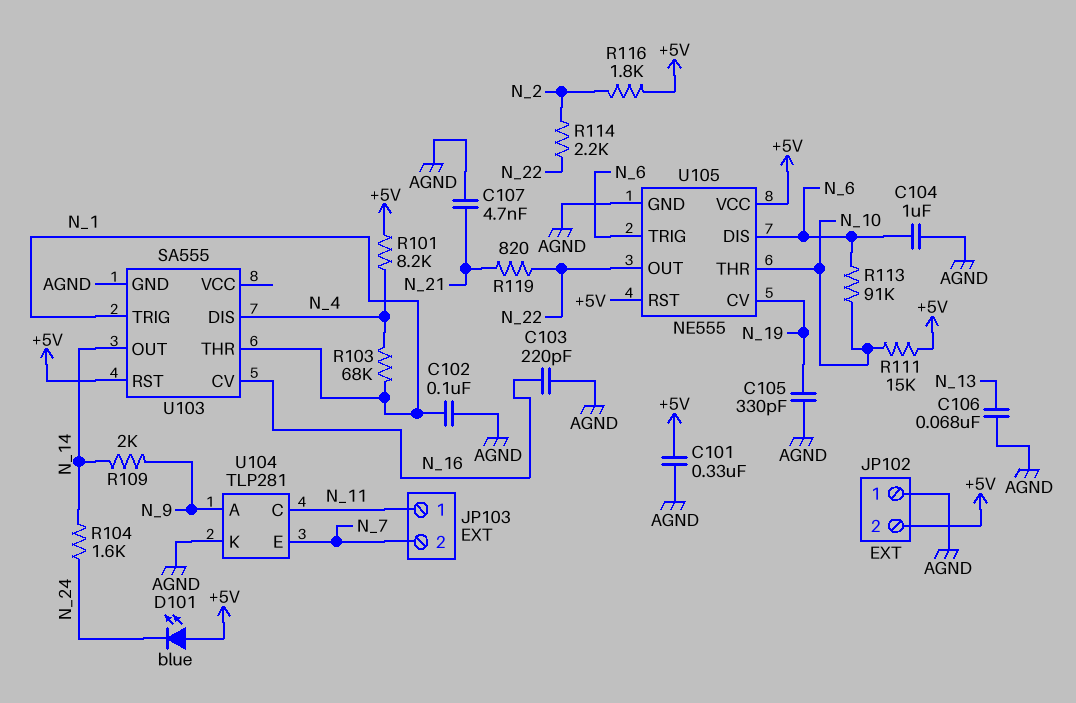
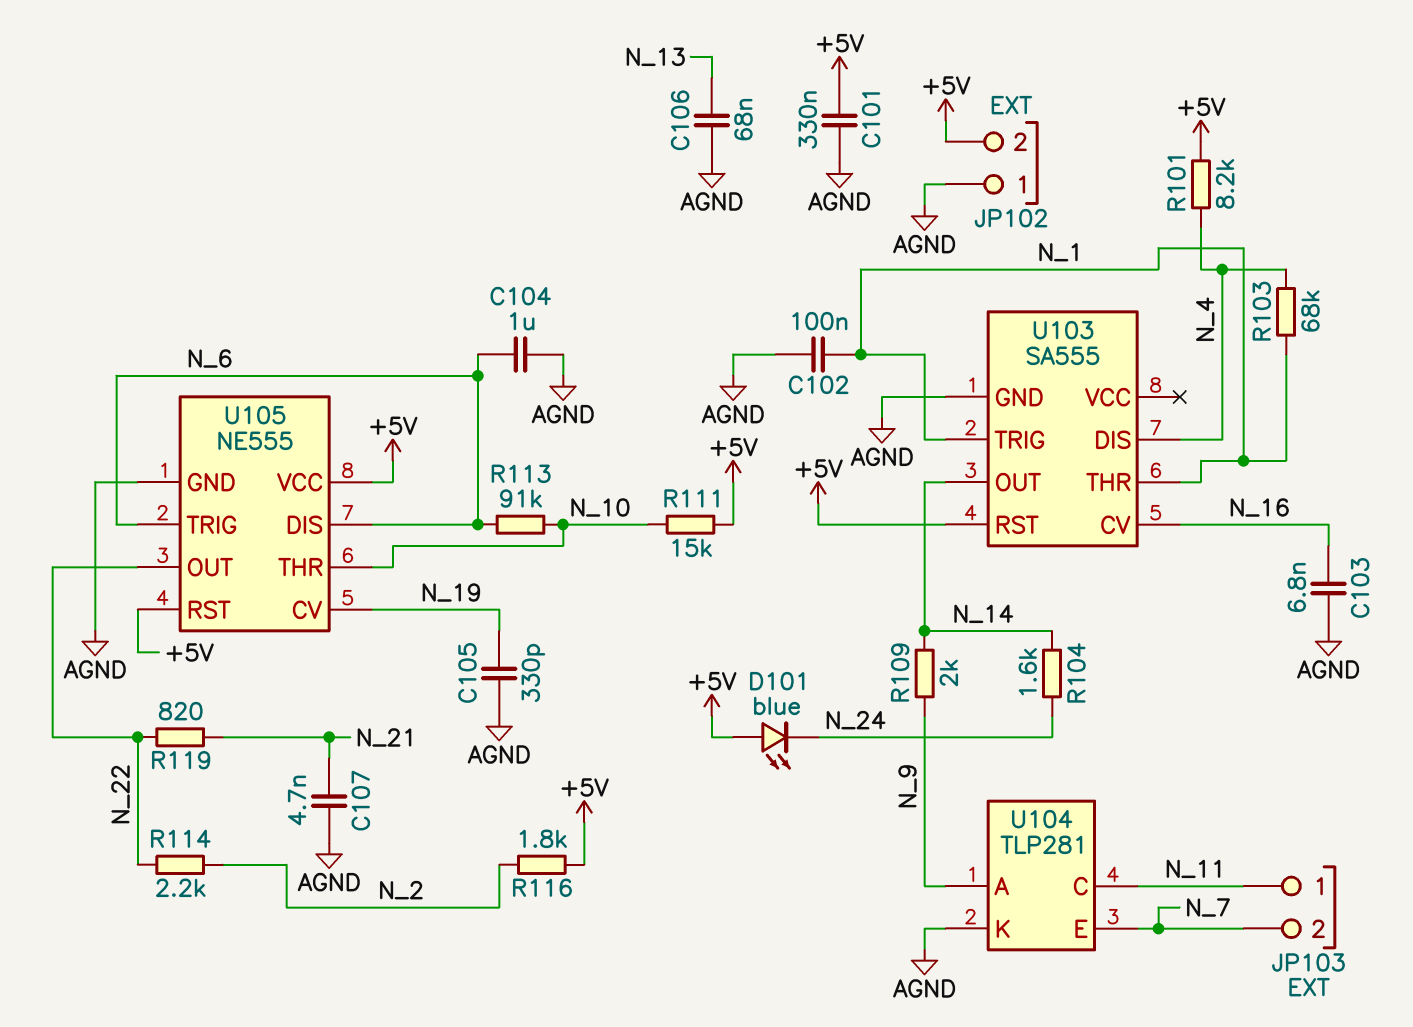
C103: 220pF (AGND, N_16) -> 6.8nF (AGND, N_16)

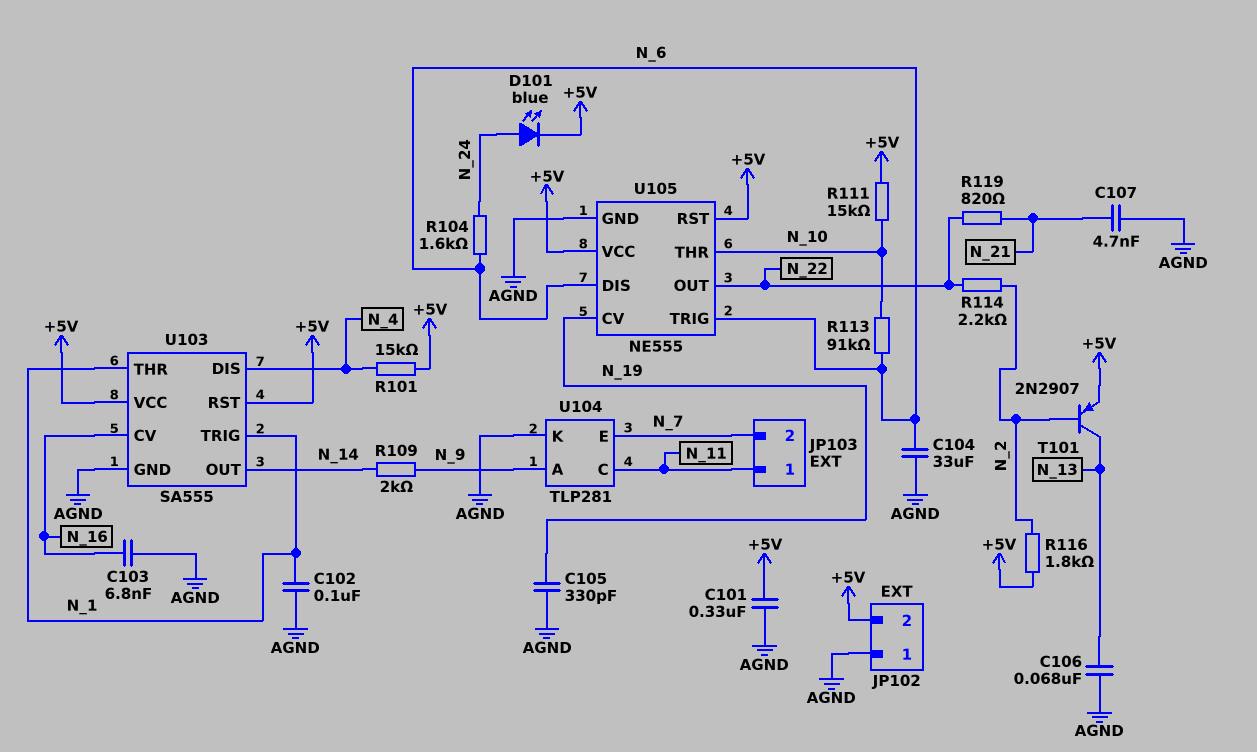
C104: 1uF (AGND, N_6) -> 33uF (AGND, N_6)
D101: LED blue (A +5V, K N_24) -> LED blue (A N_24, K +5V)
R101: 8.2k (+5V, N_4) -> 15k (+5V, N_4)
R103: 68k (N_1, N_4) -> none
R104: 1.6k (N_14, N_24) -> 1.6k (N_6, N_24)
T101: none -> PNP 2N2907 (B N_2, C N_13, E +5V)
U103 pin VCC: none -> +5V

